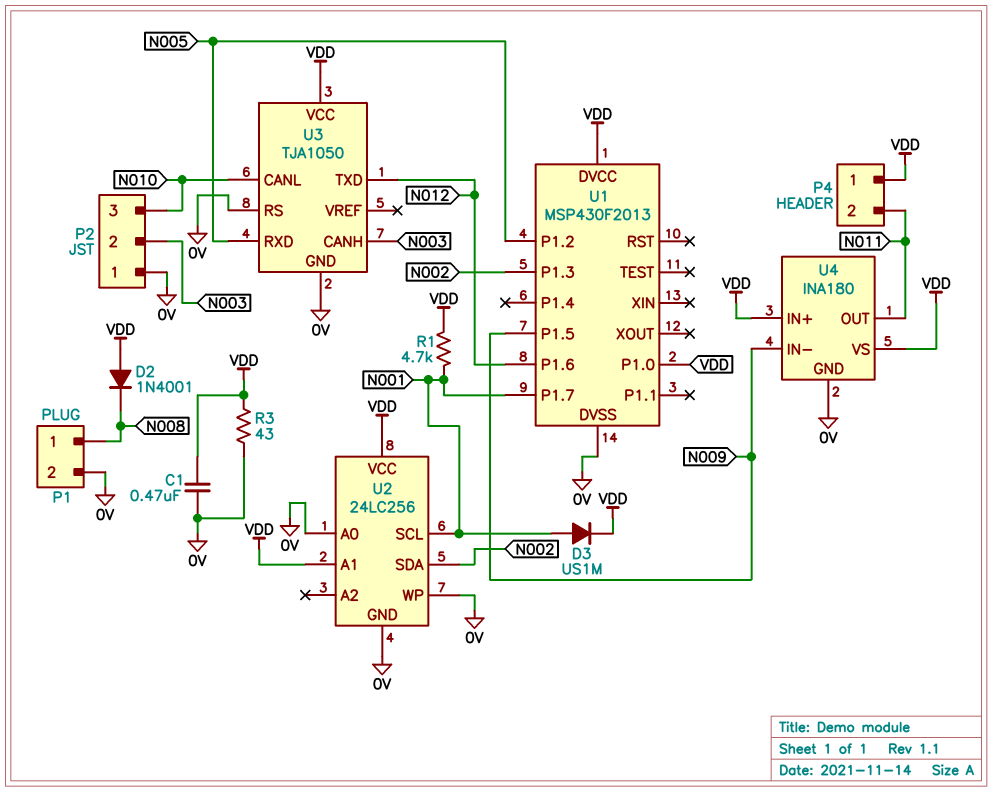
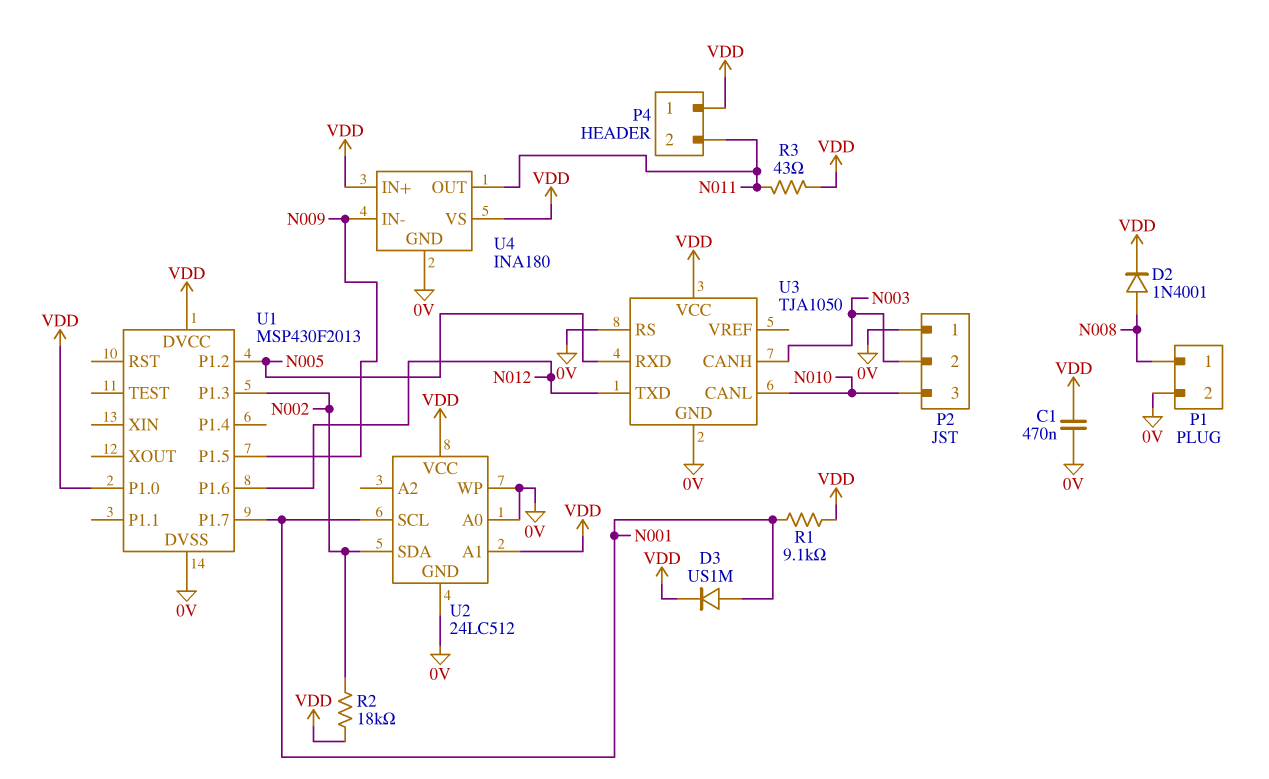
D2: diode 1N4001 (A VDD, K N008) -> diode 1N4001 (A N008, K VDD)
R1: 4.7k (N001, VDD) -> 9.1k (N001, VDD)
R2: none -> 18k (N002, VDD)
R3: 43 (0V, VDD) -> 43 (N011, VDD)
U2: 24LC256 -> 24LC512

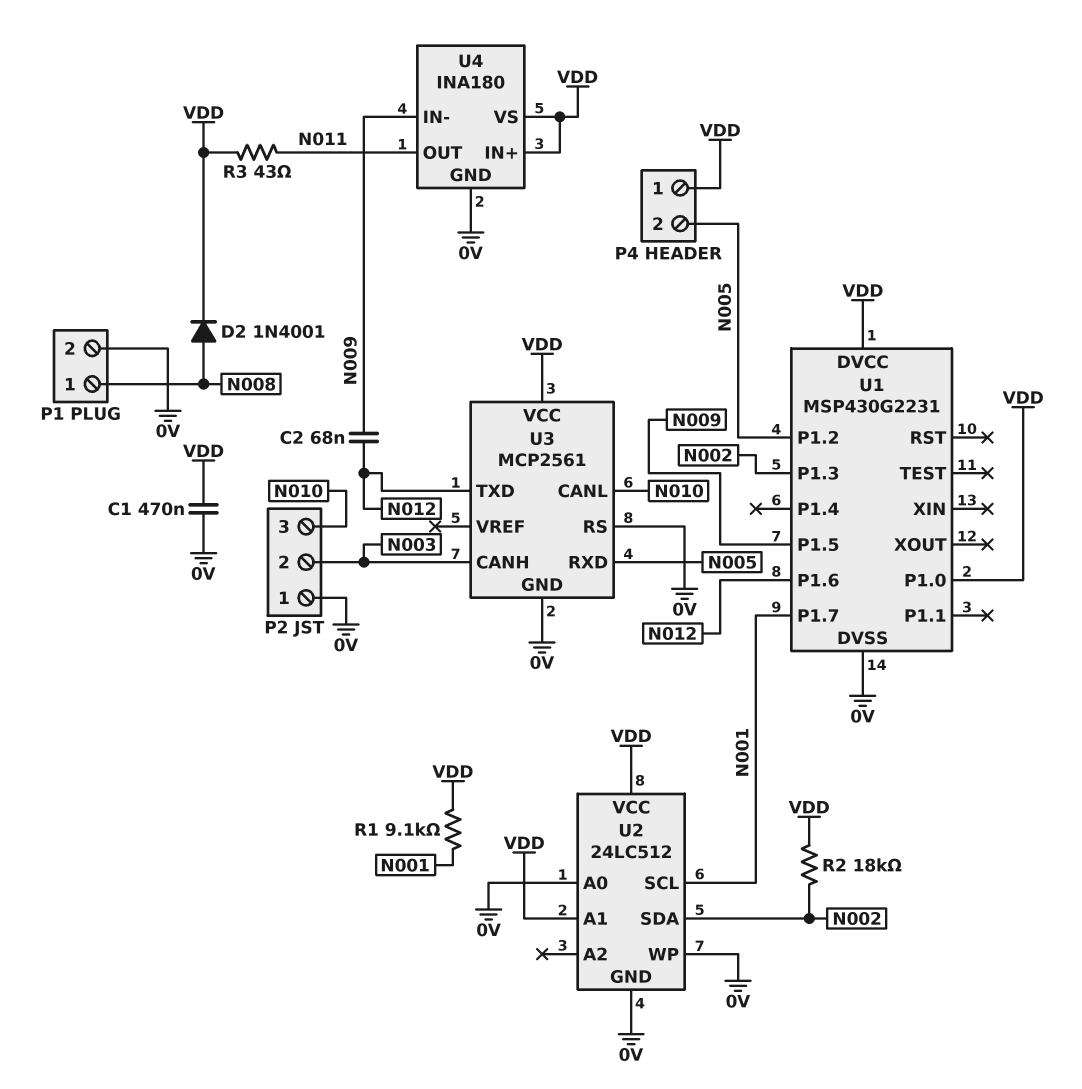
C2: none -> 68nF (N009, N012)
D3: diode US1M (A N001, K VDD) -> none
P4 pin 2: N011 -> N005
U1: MSP430F2013 -> MSP430G2231
U3: TJA1050 -> MCP2561

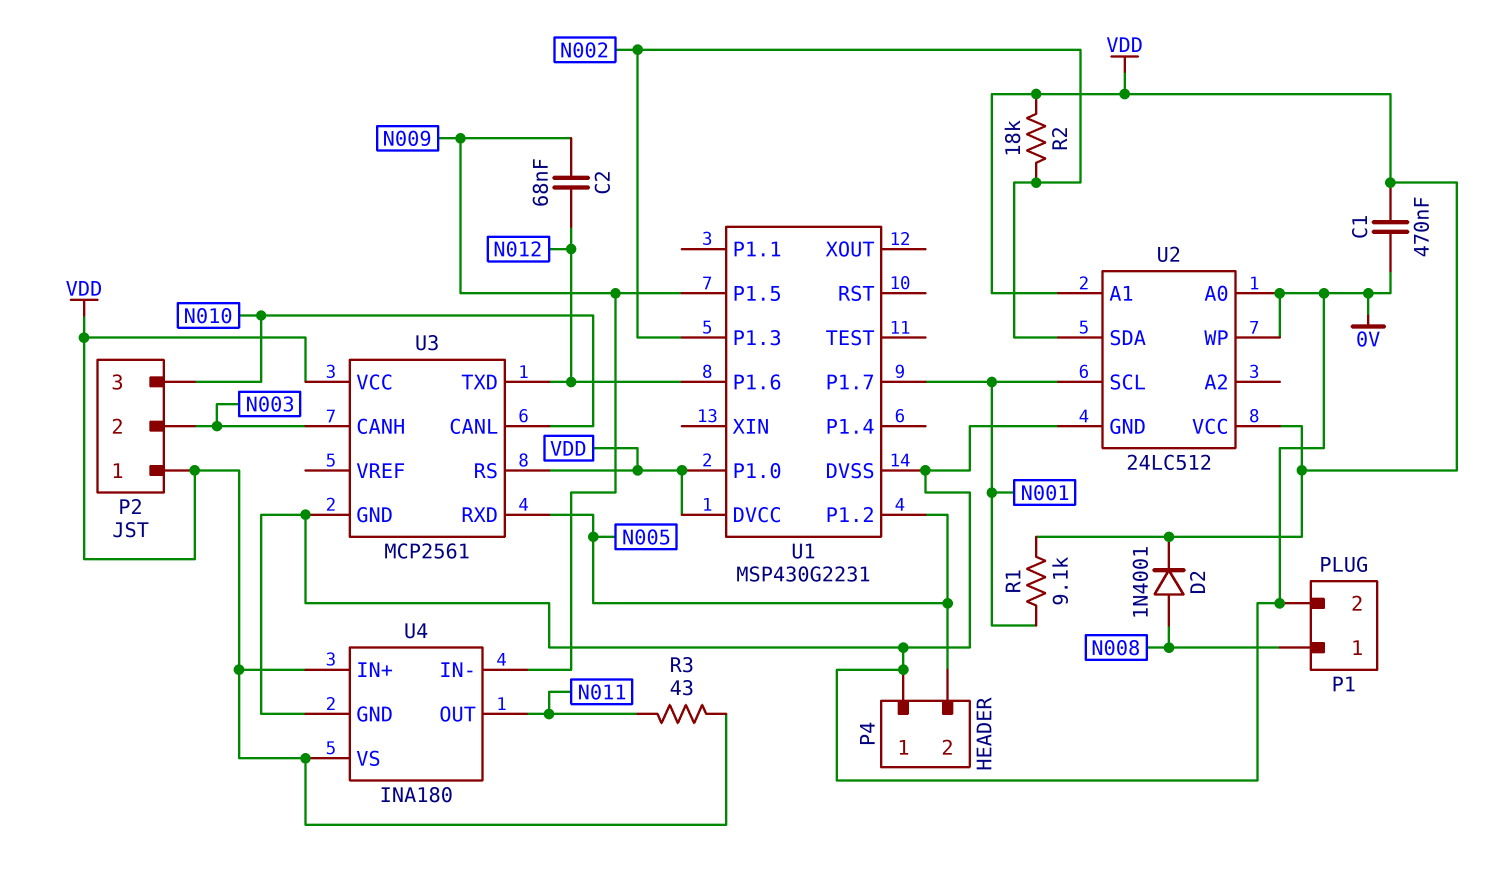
P2 pin 1: 0V -> VDD
P4 pin 1: VDD -> 0V
U3 pin RS: 0V -> VDD

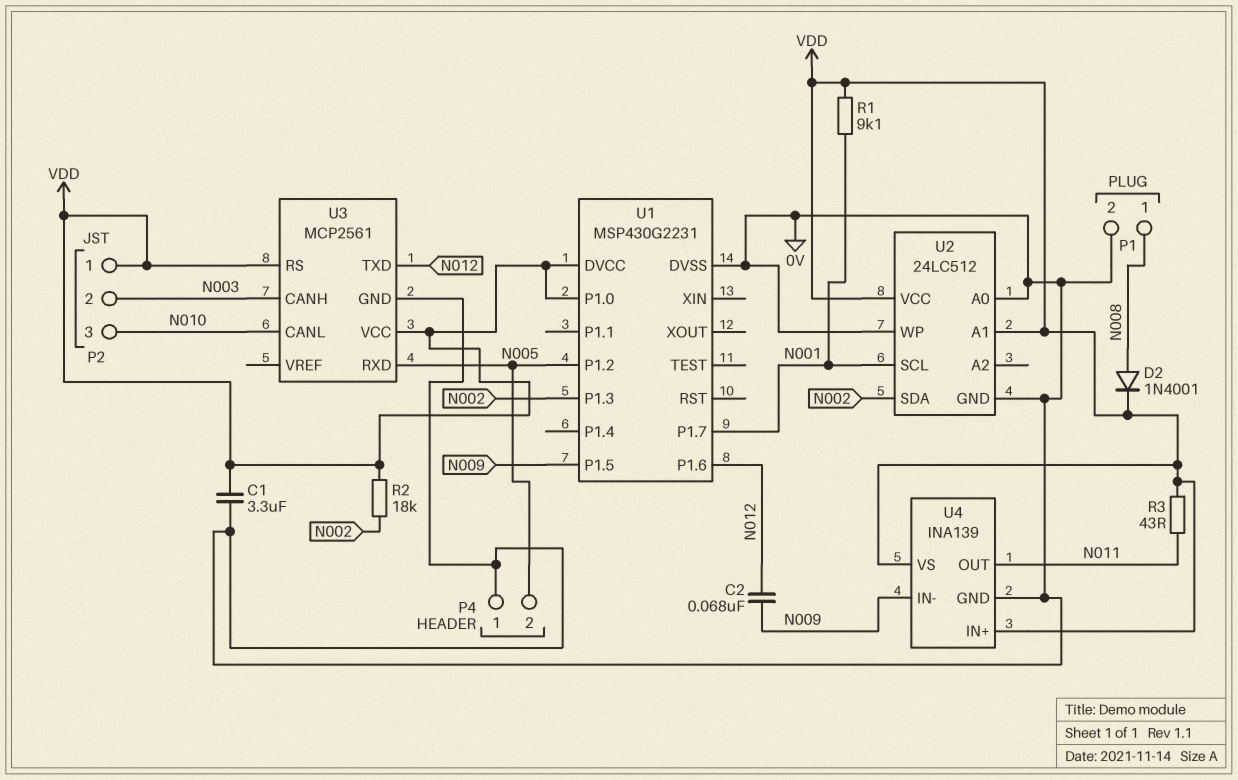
C1: 470nF (0V, VDD) -> 3.3uF (0V, VDD)
U4: INA180 -> INA139

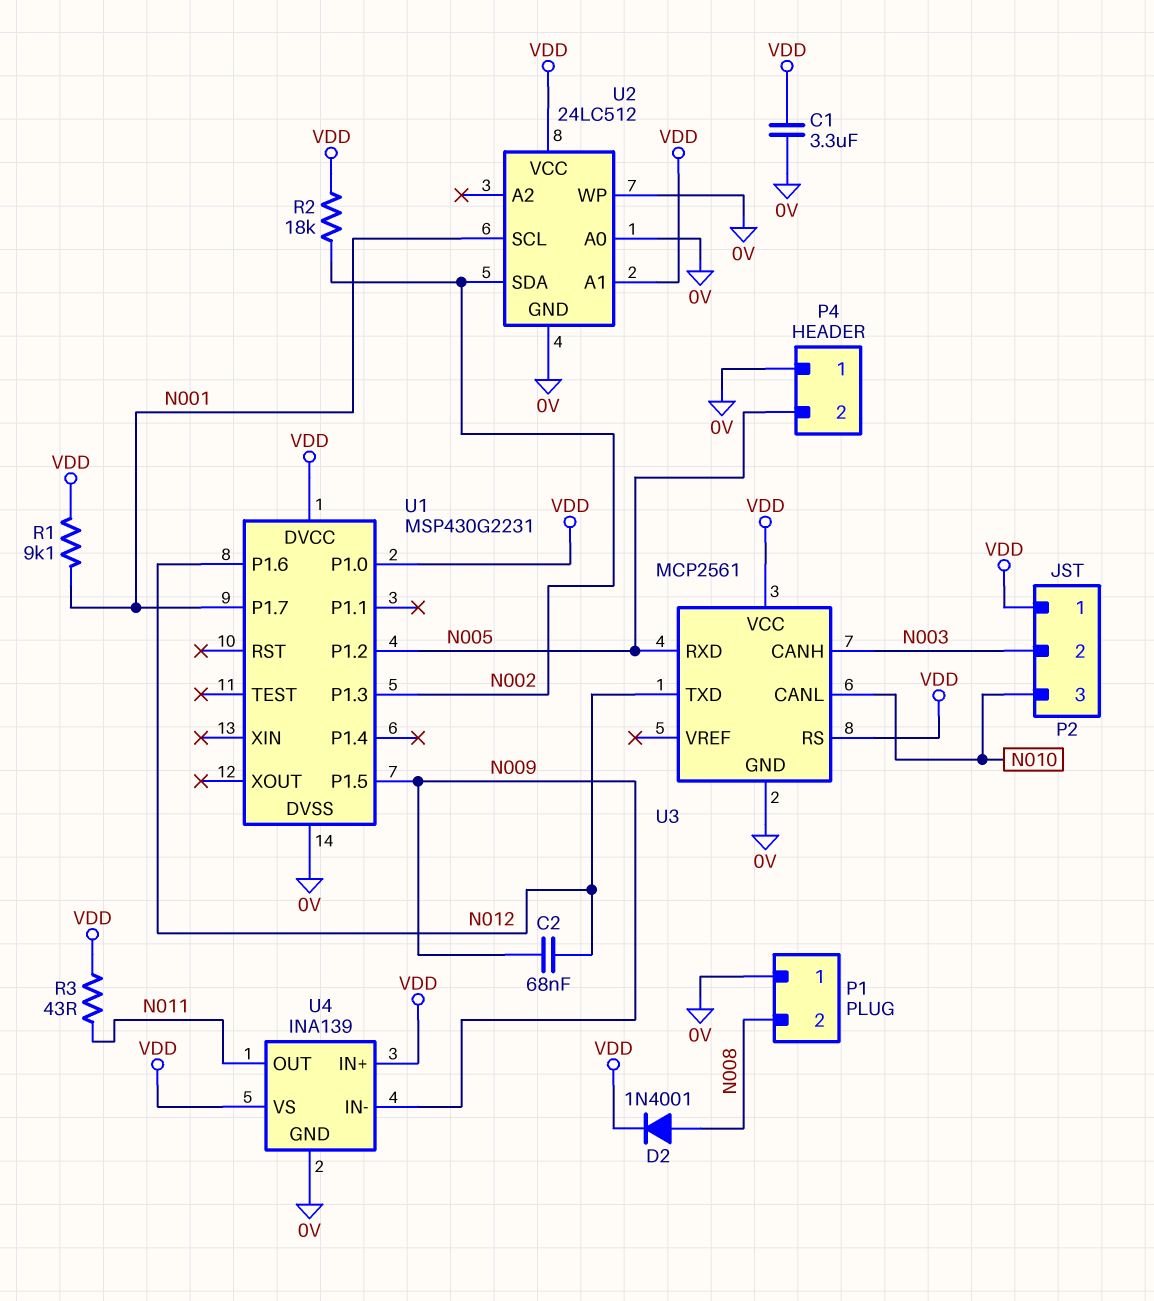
P1 pin 1: N008 -> 0V
P1 pin 2: 0V -> N008

